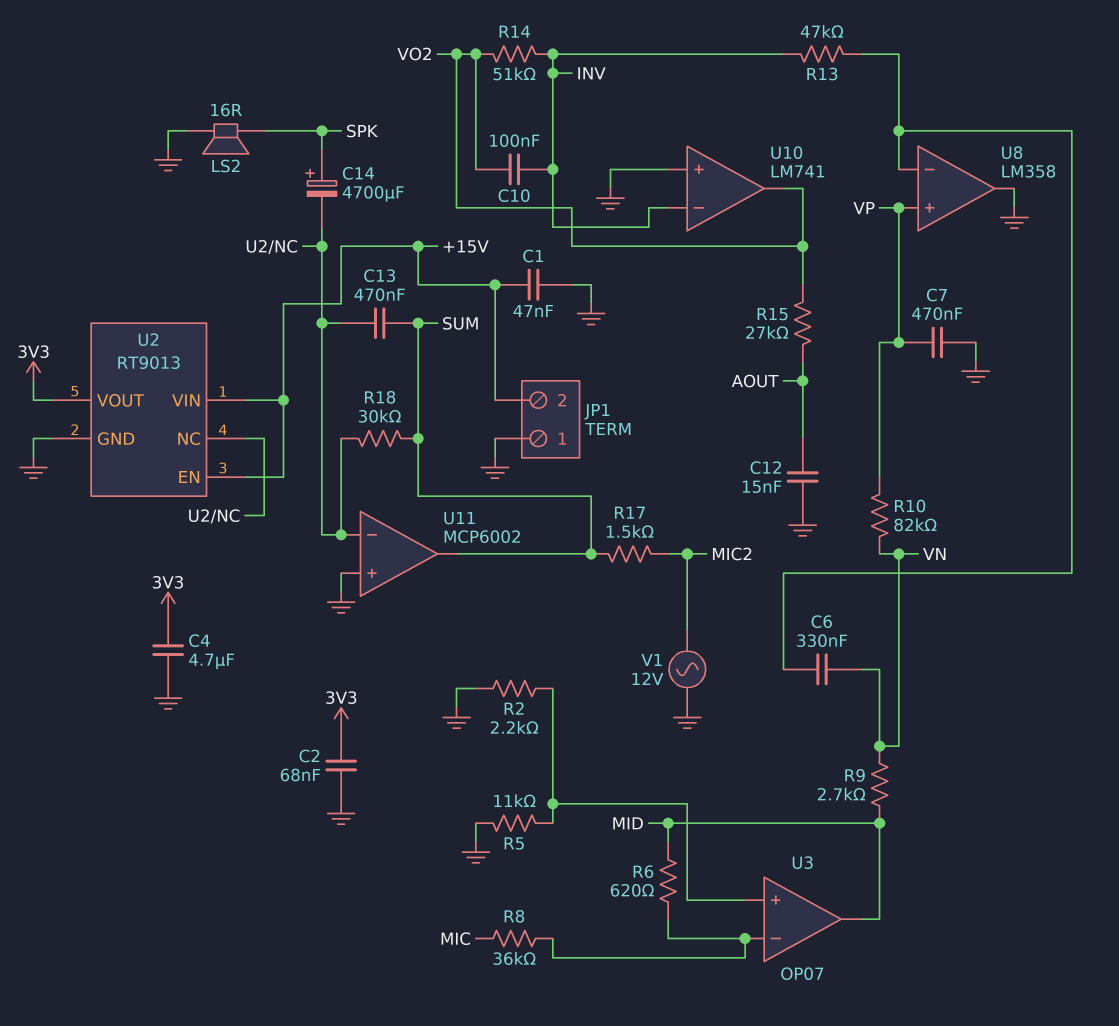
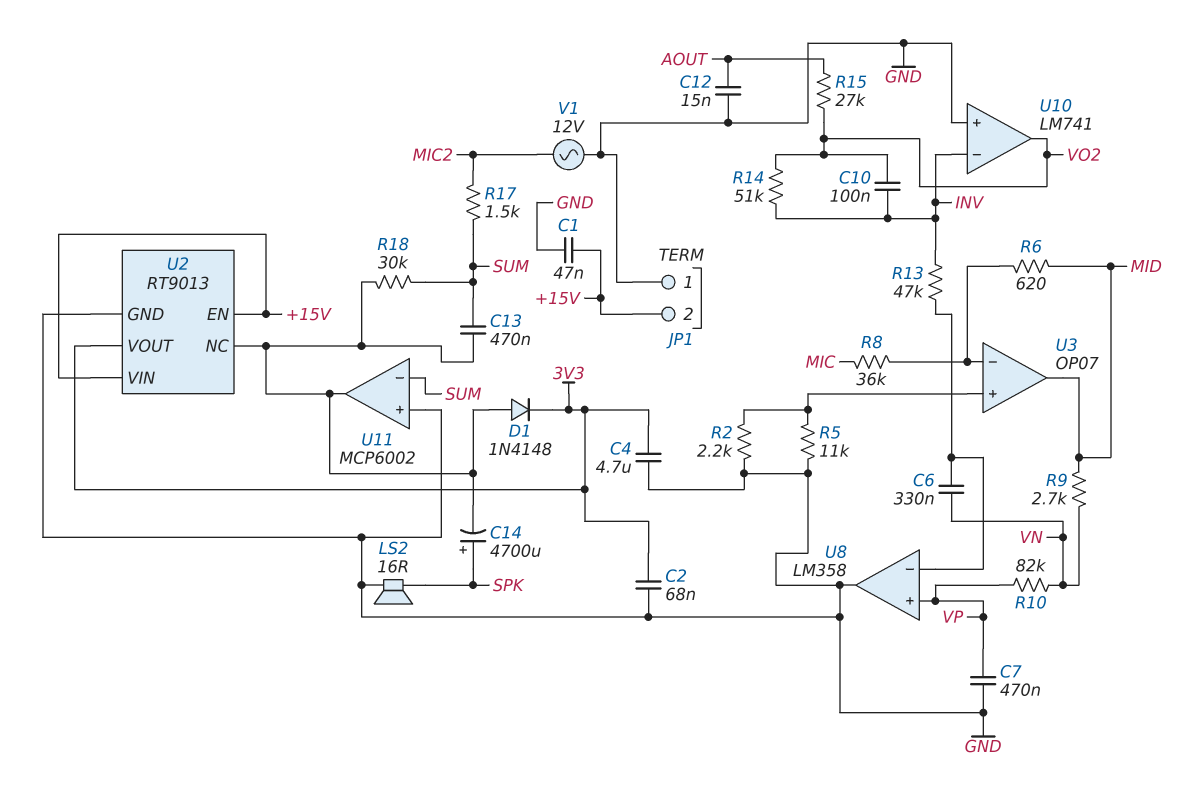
D1: none -> diode 1N4148 (A U2/NC, K 3V3)
U11 pin in-: U2/NC -> SUM
U11 pin out: SUM -> U2/NC

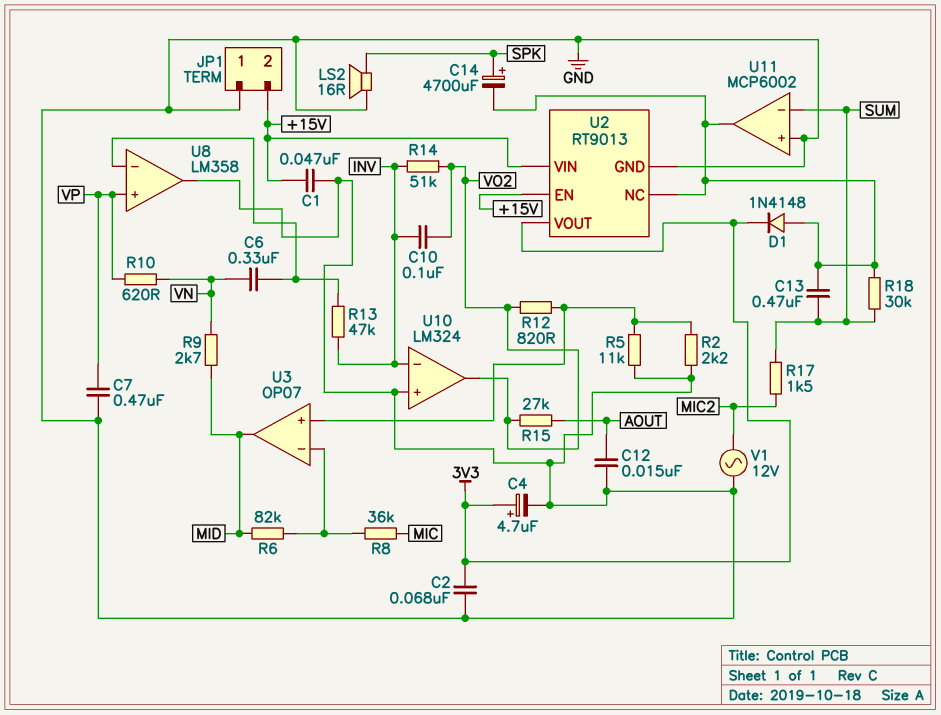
C4: 4.7uF (3V3, GND) -> 4.7uF (plus 3V3, minus GND)
R6: 620 (MID, U3/in-) -> 82k (MID, U3/in-)
R10: 82k (VN, VP) -> 620 (VN, VP)
R12: none -> 820 (U3/in+, VO2)
U10: LM741 -> LM324

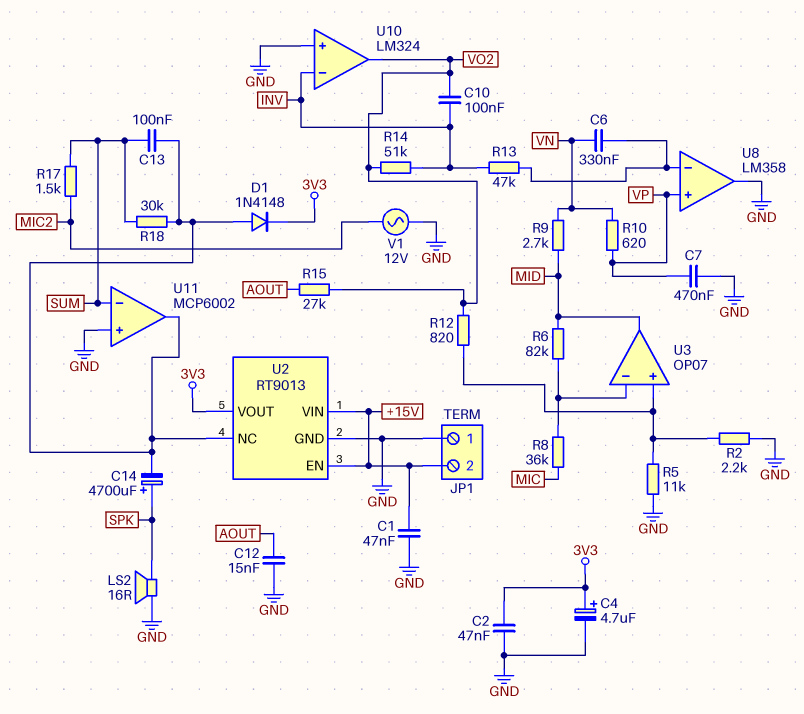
C2: 68nF (3V3, GND) -> 47nF (3V3, GND)
C13: 470nF (SUM, U2/NC) -> 100nF (SUM, U2/NC)

